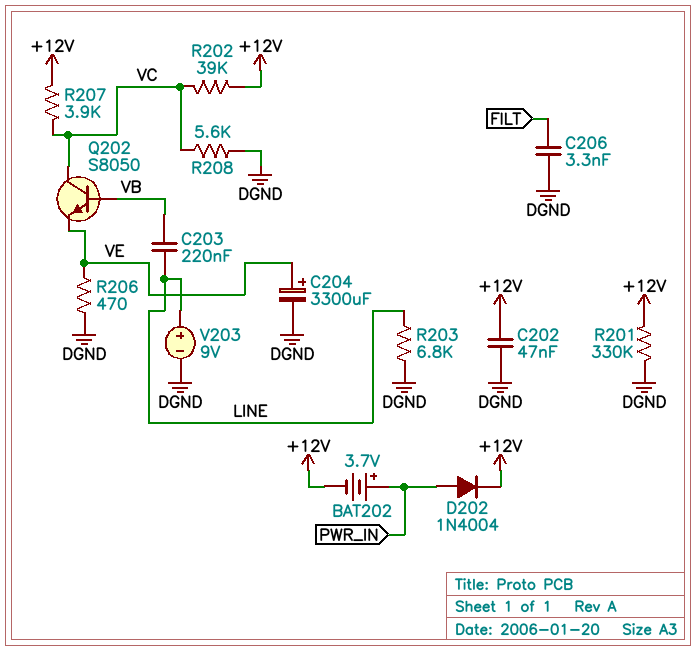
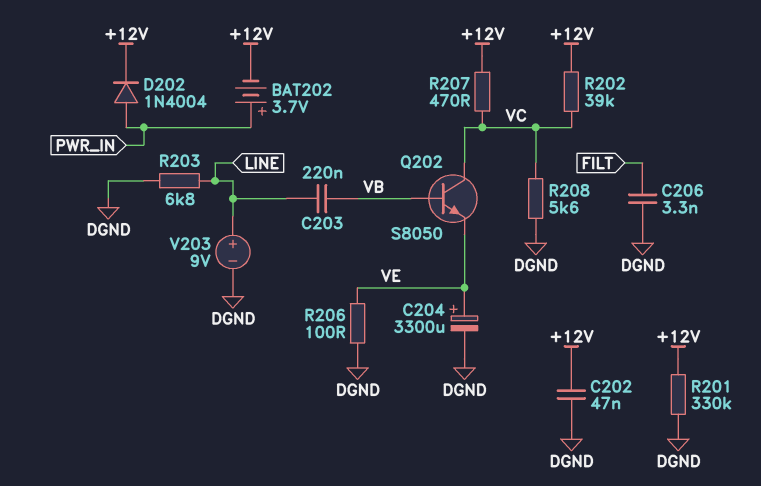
R206: 470 (DGND, VE) -> 100 (DGND, VE)
R207: 3.9k (+12V, VC) -> 470 (+12V, VC)

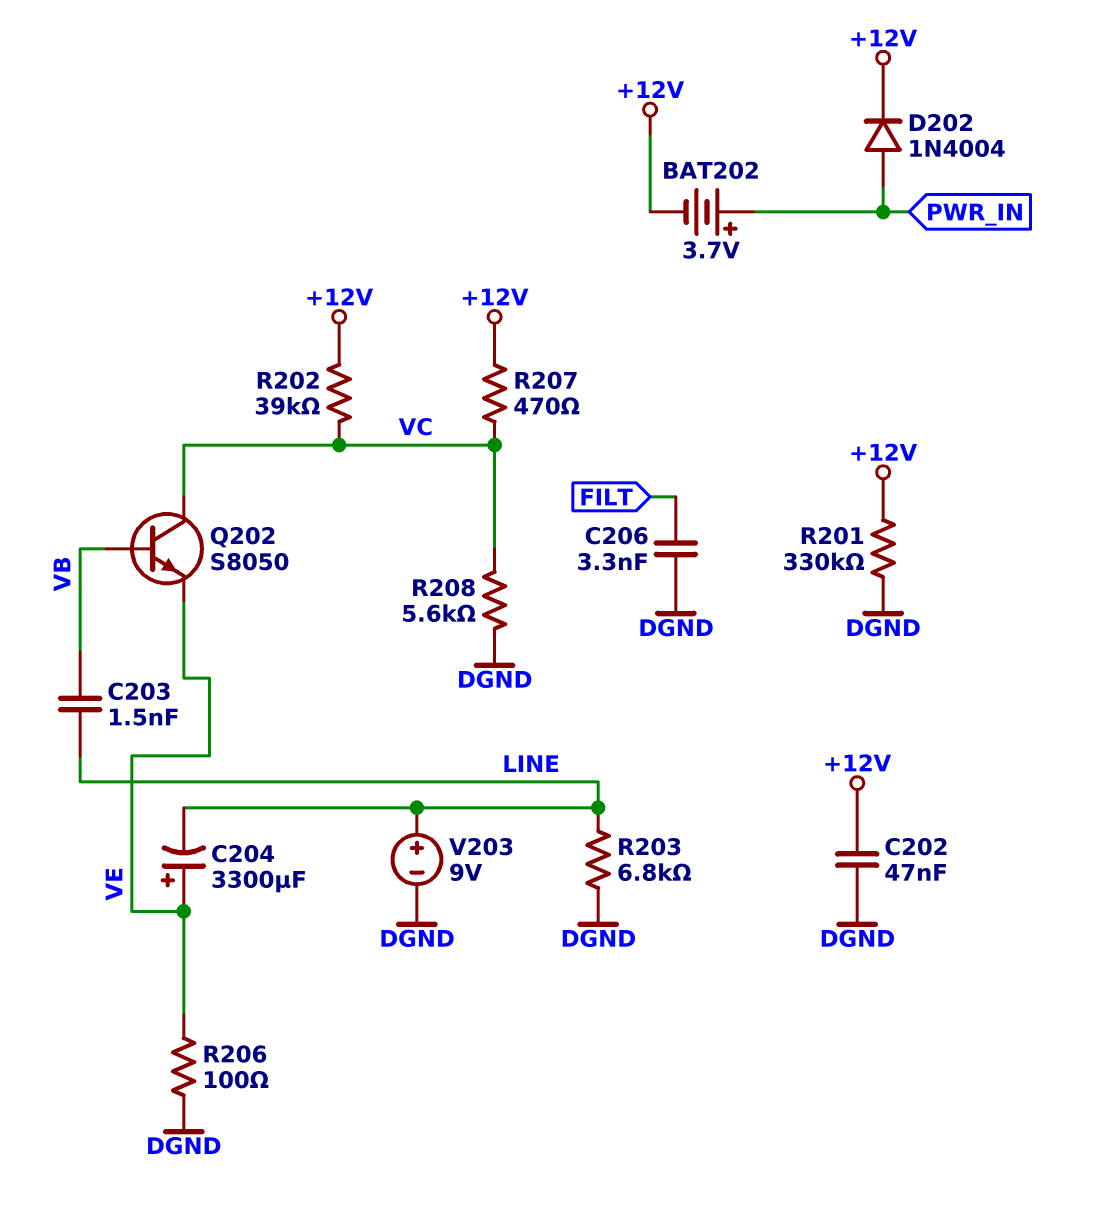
C203: 220nF (LINE, VB) -> 1.5nF (LINE, VB)
C204: 3300uF (plus VE, minus DGND) -> 3300uF (plus VE, minus LINE)

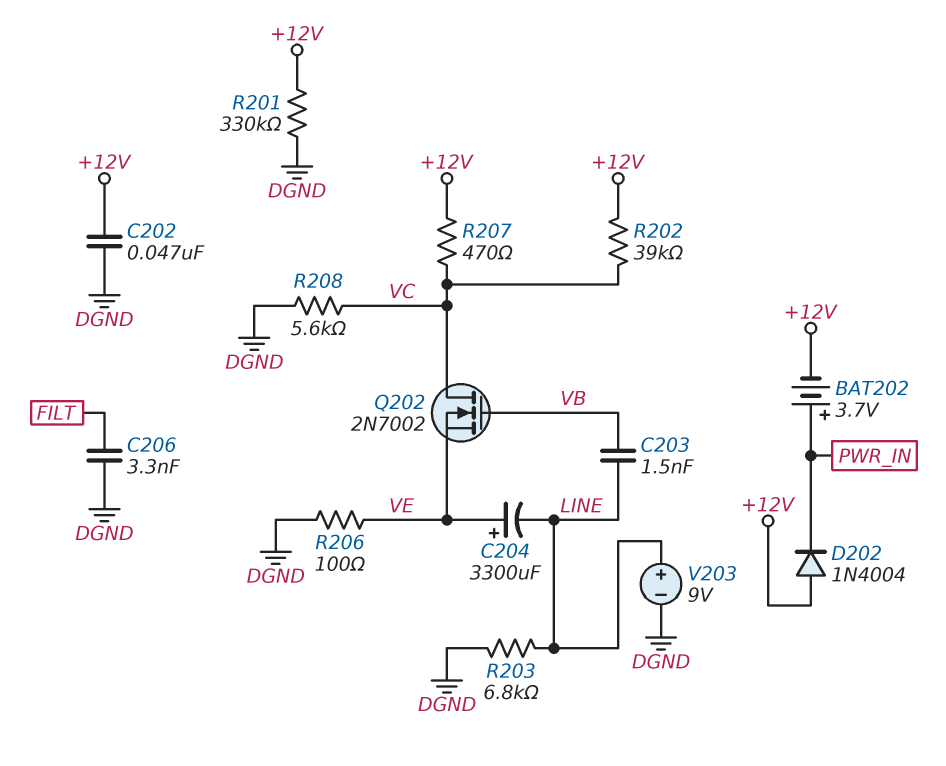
D202: diode 1N4004 (A PWR_IN, K +12V) -> diode 1N4004 (A +12V, K PWR_IN)
Q202: NPN S8050 (B VB, C VC, E VE) -> NMOS 2N7002 (G VB, D VC, S VE)

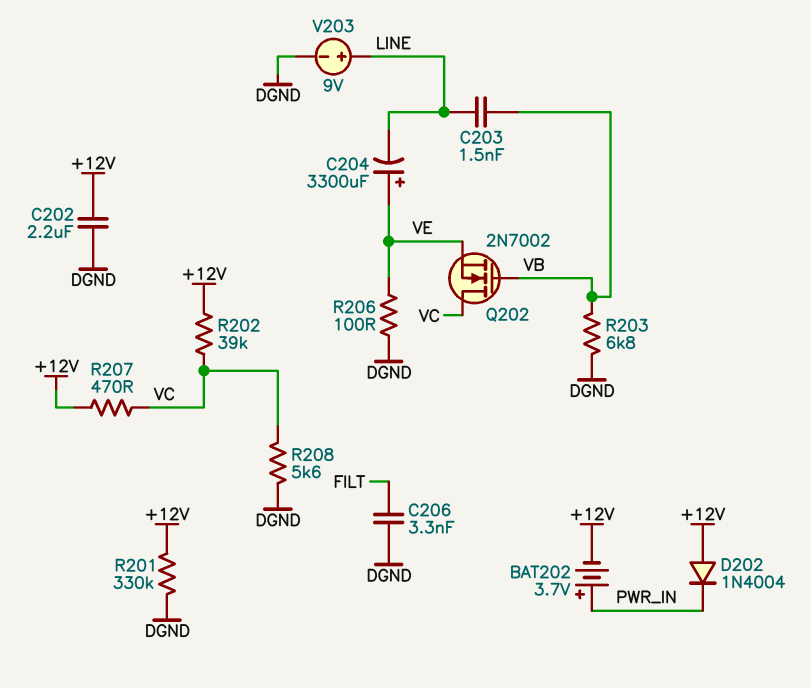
C202: 47nF (+12V, DGND) -> 2.2uF (+12V, DGND)
R203: 6.8k (DGND, LINE) -> 6.8k (DGND, VB)

